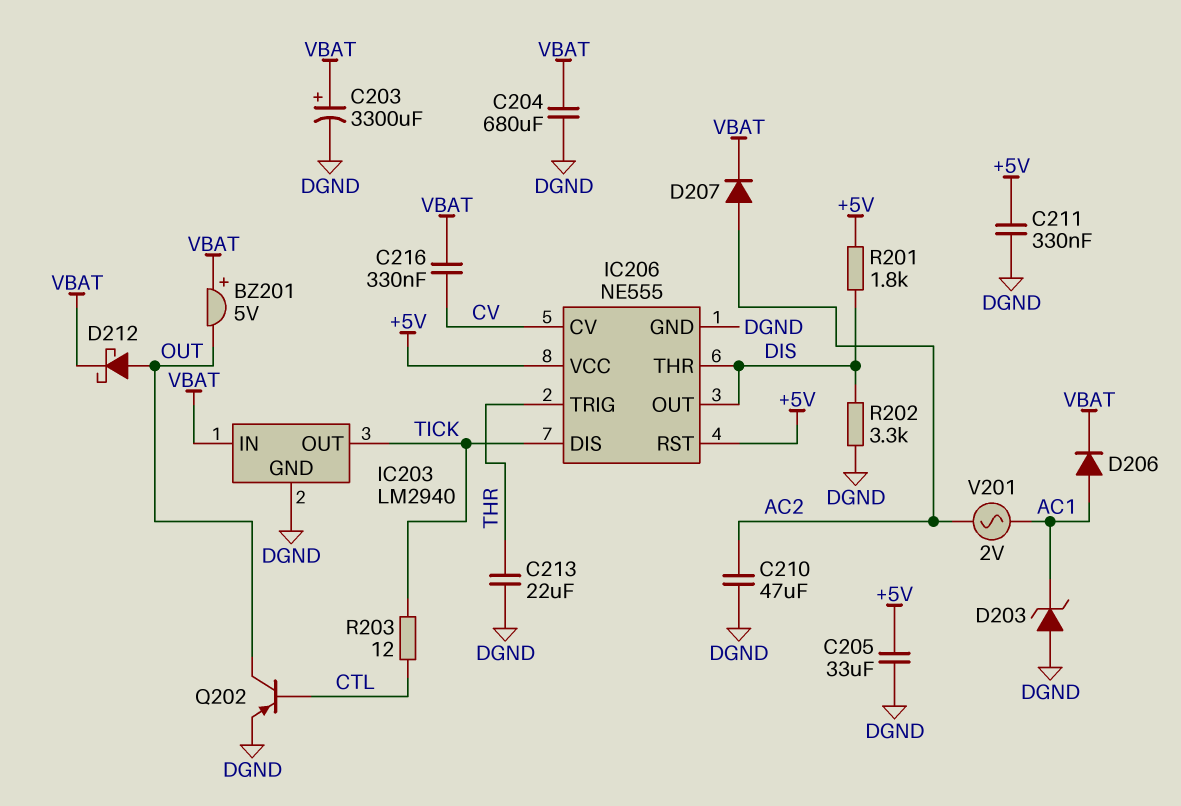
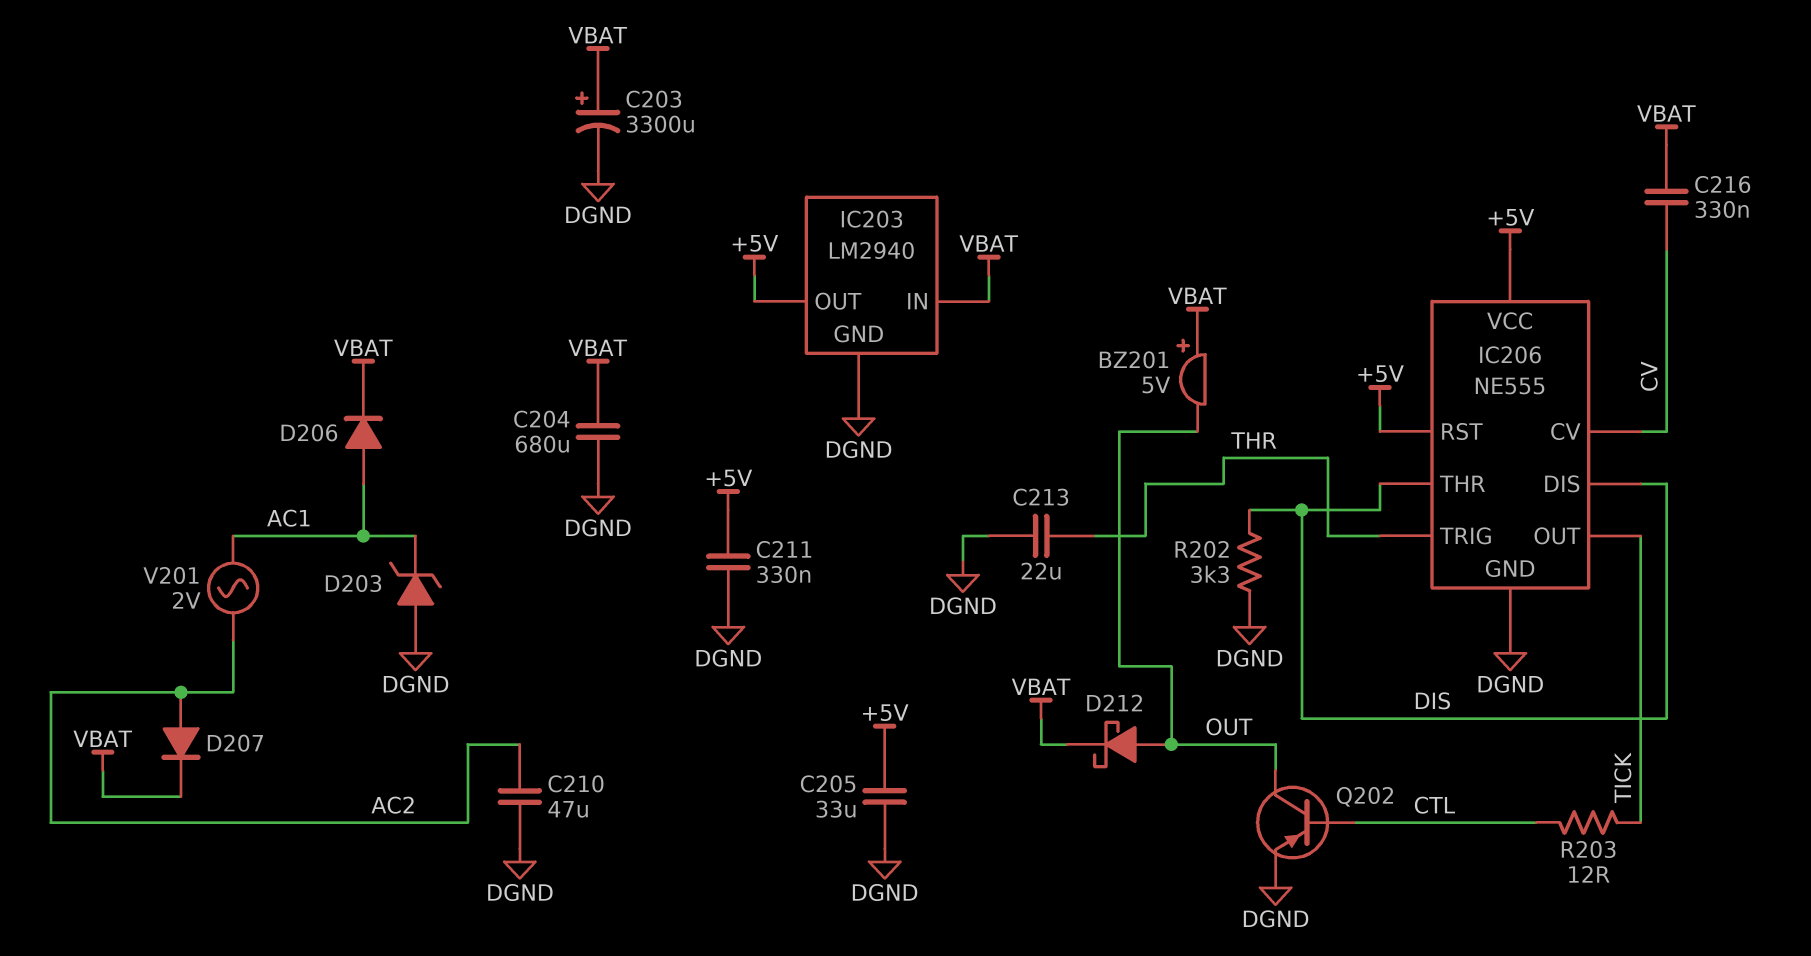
IC203 pin OUT: TICK -> +5V
IC206 pin DIS: TICK -> DIS
IC206 pin OUT: DIS -> TICK
R201: 1.8k (+5V, DIS) -> none

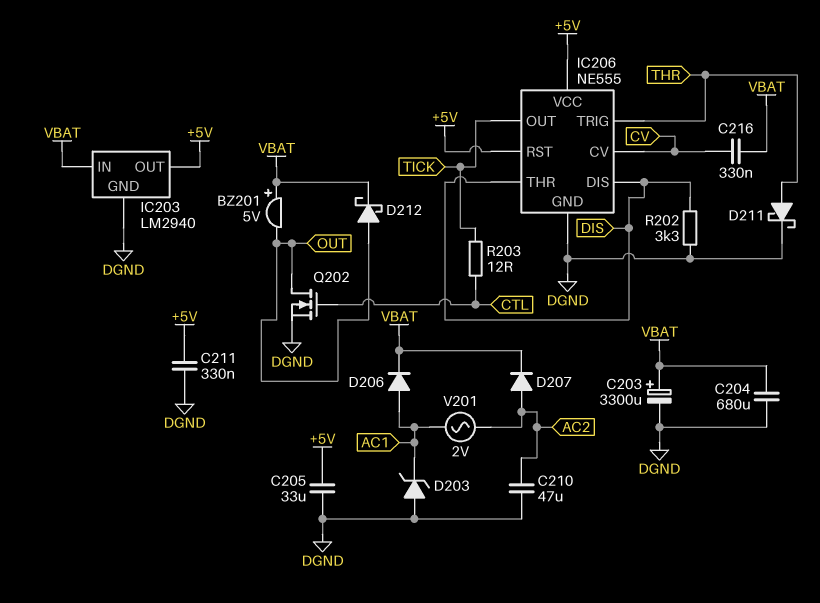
C213: 22uF (DGND, THR) -> none
D211: none -> schottky (A THR, K DGND)
Q202: PNP (B CTL, C OUT, E DGND) -> NMOS (G CTL, D OUT, S DGND)

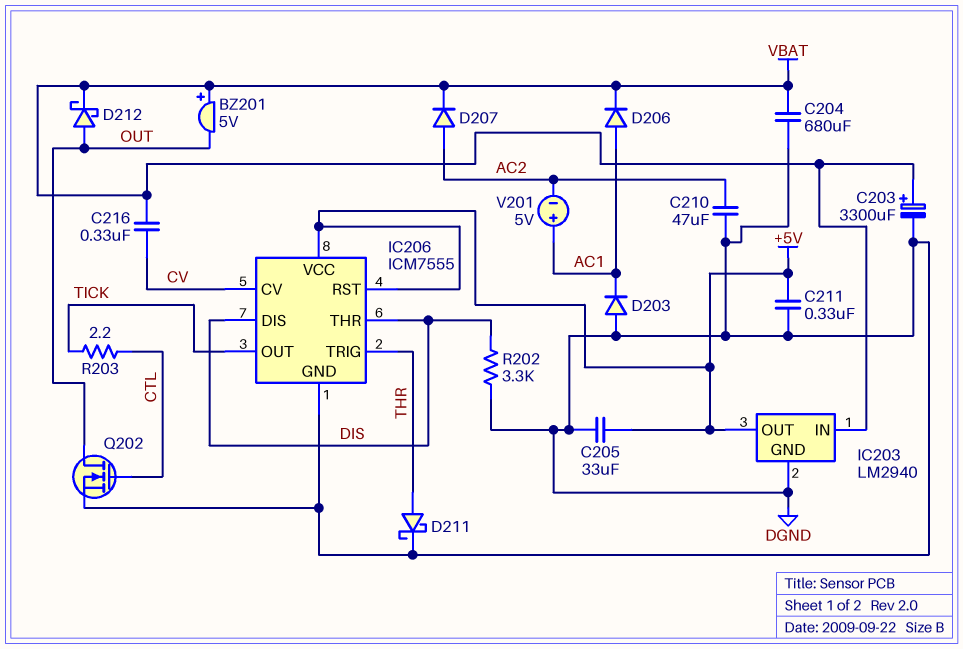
D203: zener (A DGND, K AC1) -> diode (A DGND, K AC1)
IC206: NE555 -> ICM7555
R203: 12 (CTL, TICK) -> 2.2 (CTL, TICK)
V201: AC 2V (AC1, AC2) -> 5V (plus AC1, minus AC2)

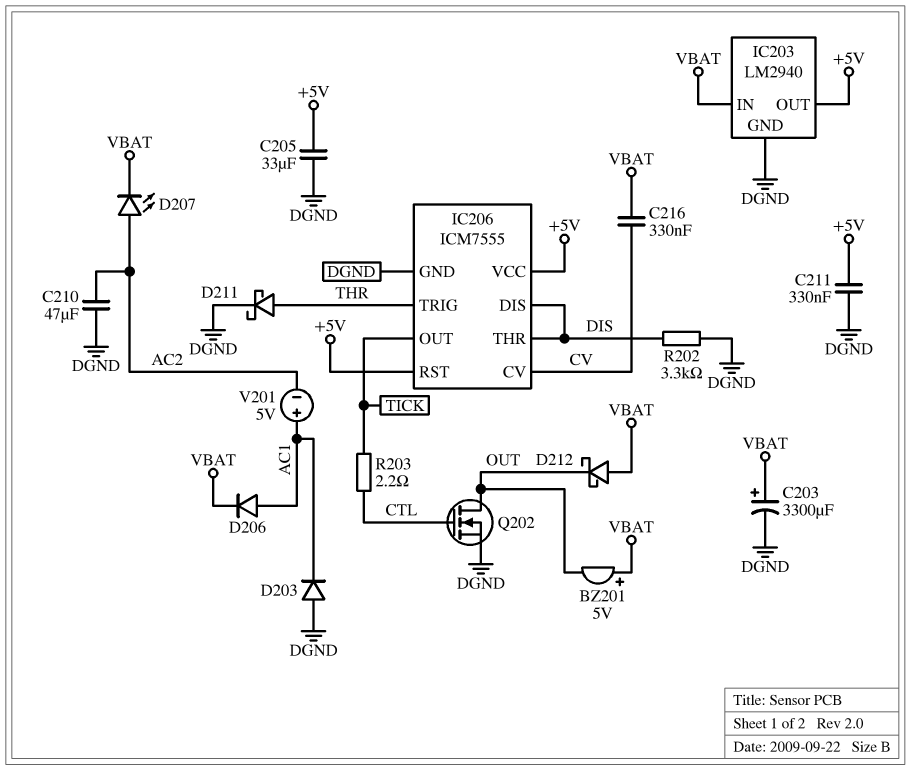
C204: 680uF (DGND, VBAT) -> none
D207: diode (A AC2, K VBAT) -> LED (A AC2, K VBAT)
D212: schottky (A OUT, K VBAT) -> schottky (A VBAT, K OUT)

